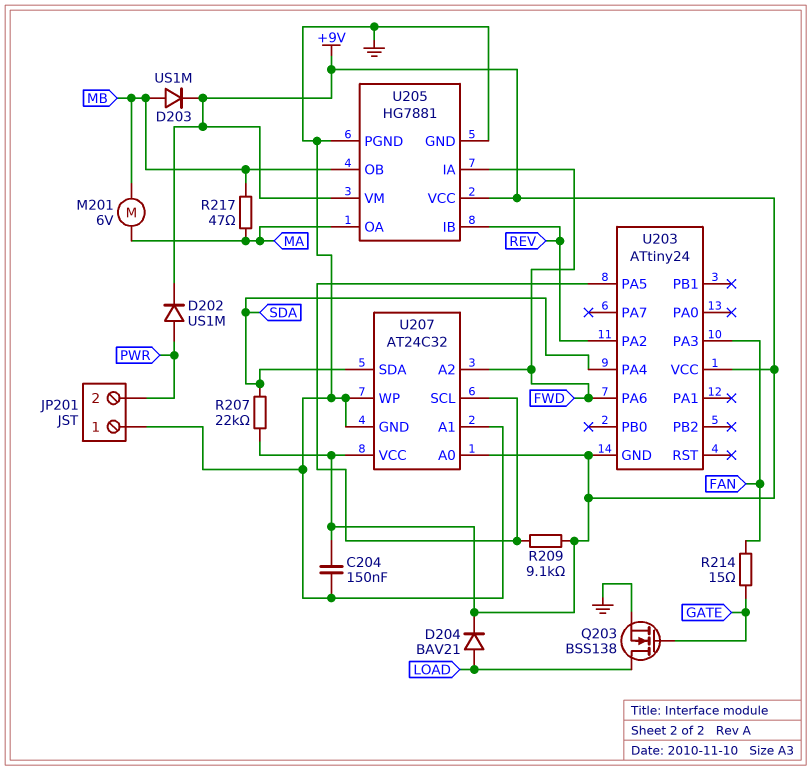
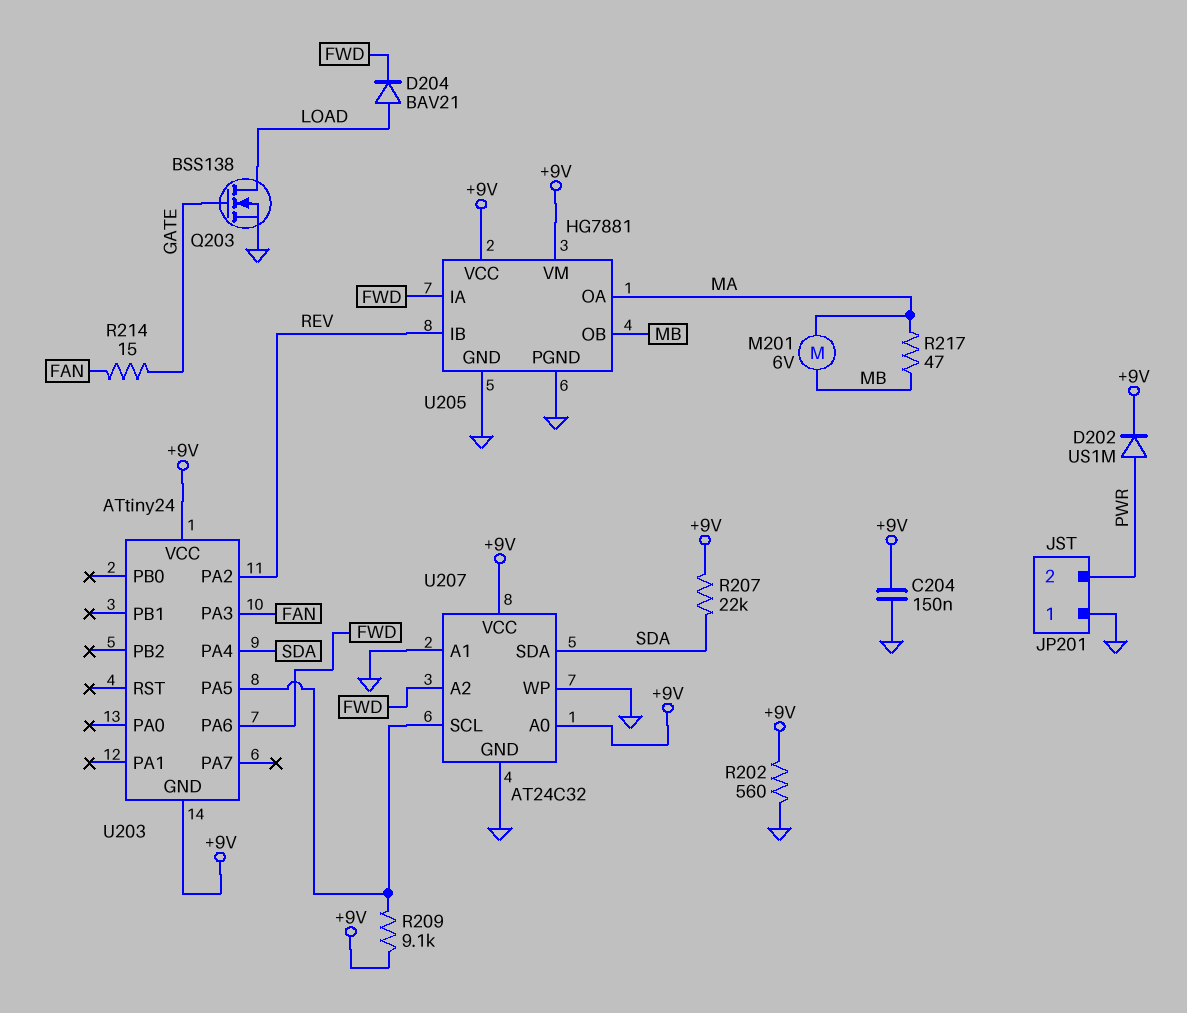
D203: diode US1M (A MB, K +9V) -> none
D204: diode BAV21 (A LOAD, K +9V) -> diode BAV21 (A LOAD, K FWD)
R202: none -> 560 (+9V, GND)

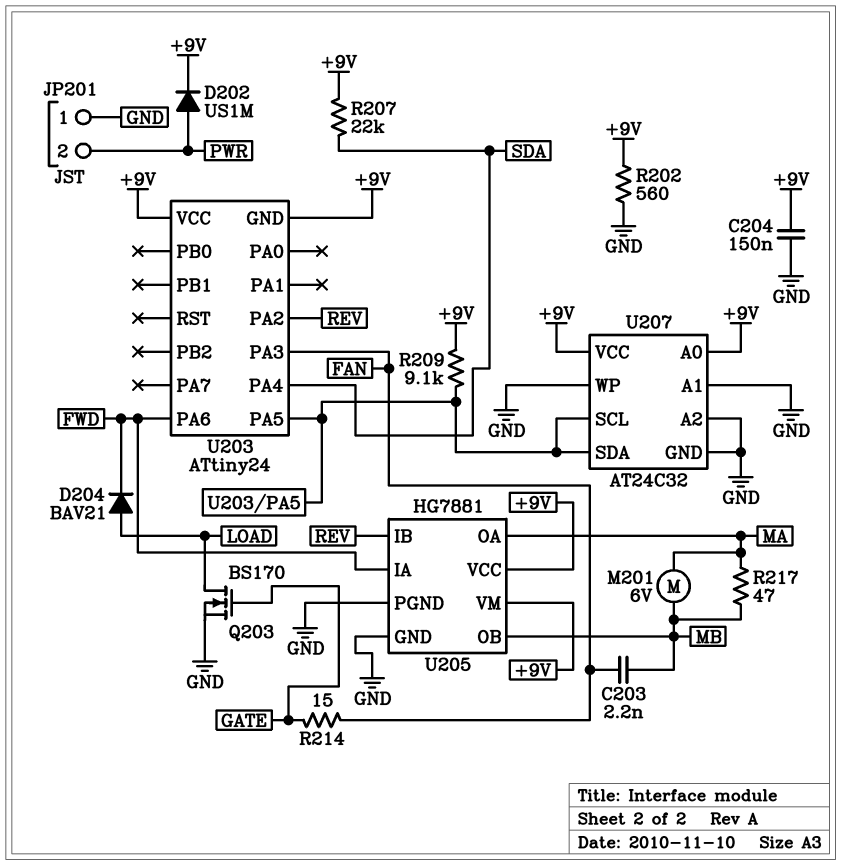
C203: none -> 2.2nF (FAN, MB)
Q203: NMOS BSS138 (G GATE, D LOAD, S GND) -> NMOS BS170 (G GATE, D LOAD, S GND)
U207 pin A2: FWD -> GND
U207 pin SDA: SDA -> U203/PA5

